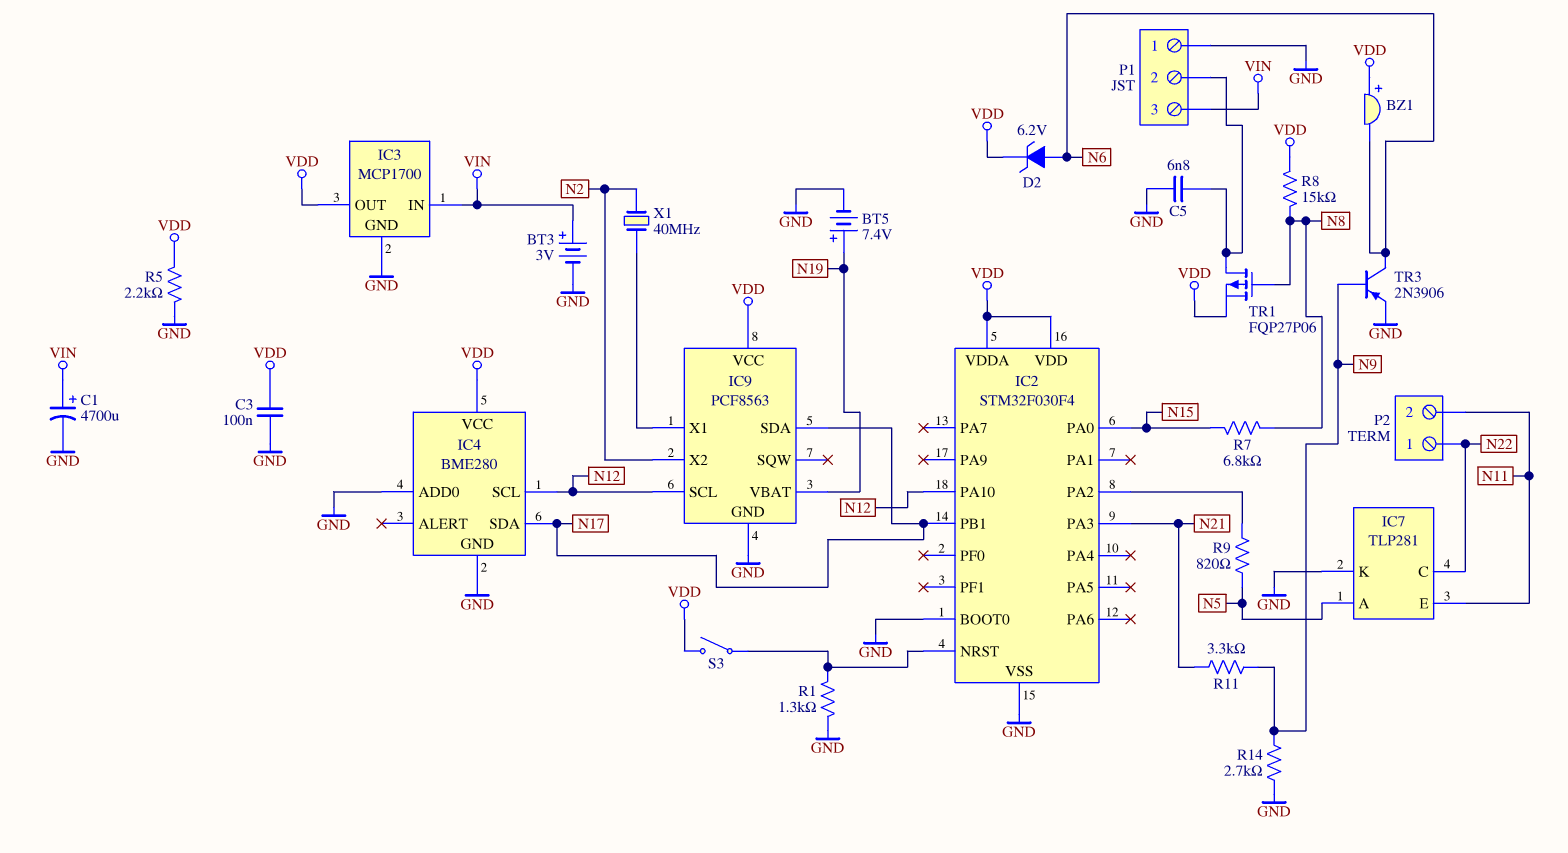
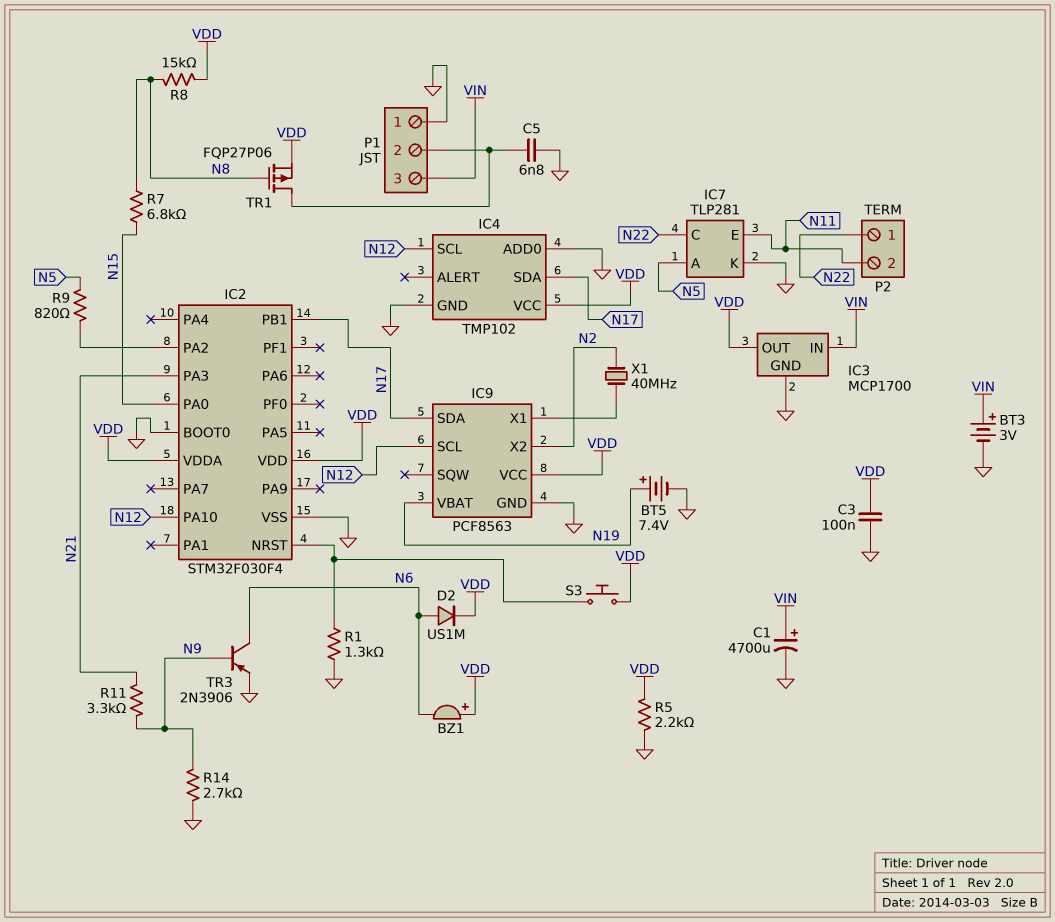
D2: zener 6.2V (A N6, K VDD) -> diode US1M (A N6, K VDD)
IC4: BME280 -> TMP102
S3: switch (IC2/NRST, VDD) -> button (IC2/NRST, VDD)

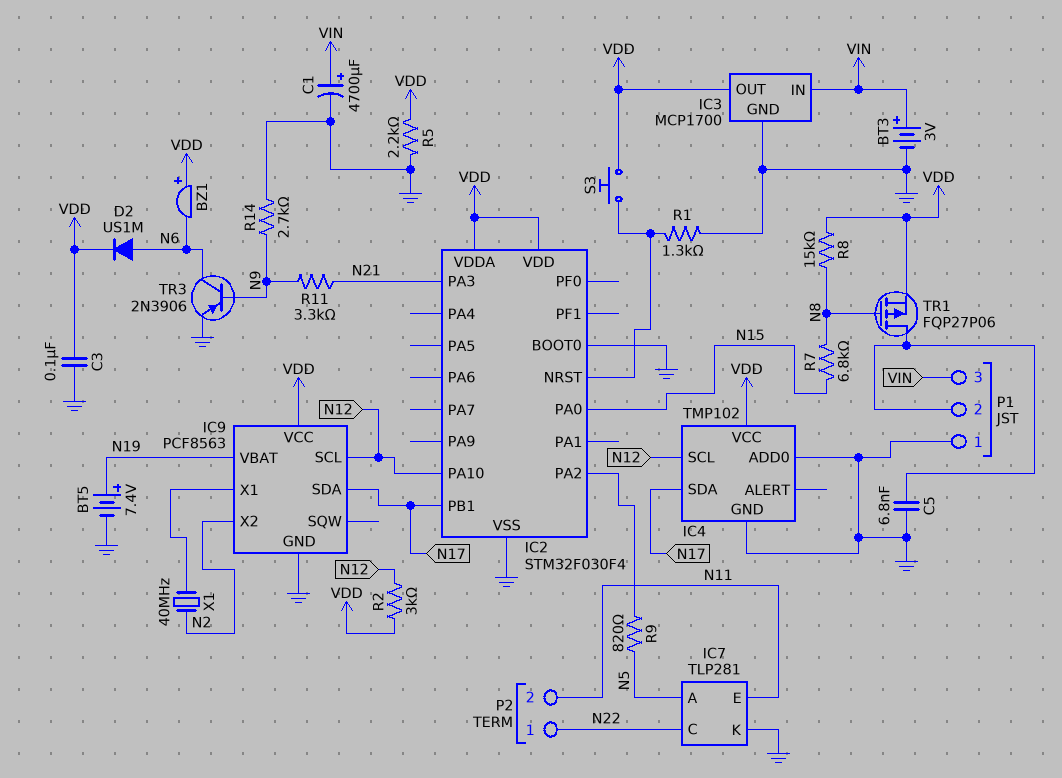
R2: none -> 3k (N12, VDD)

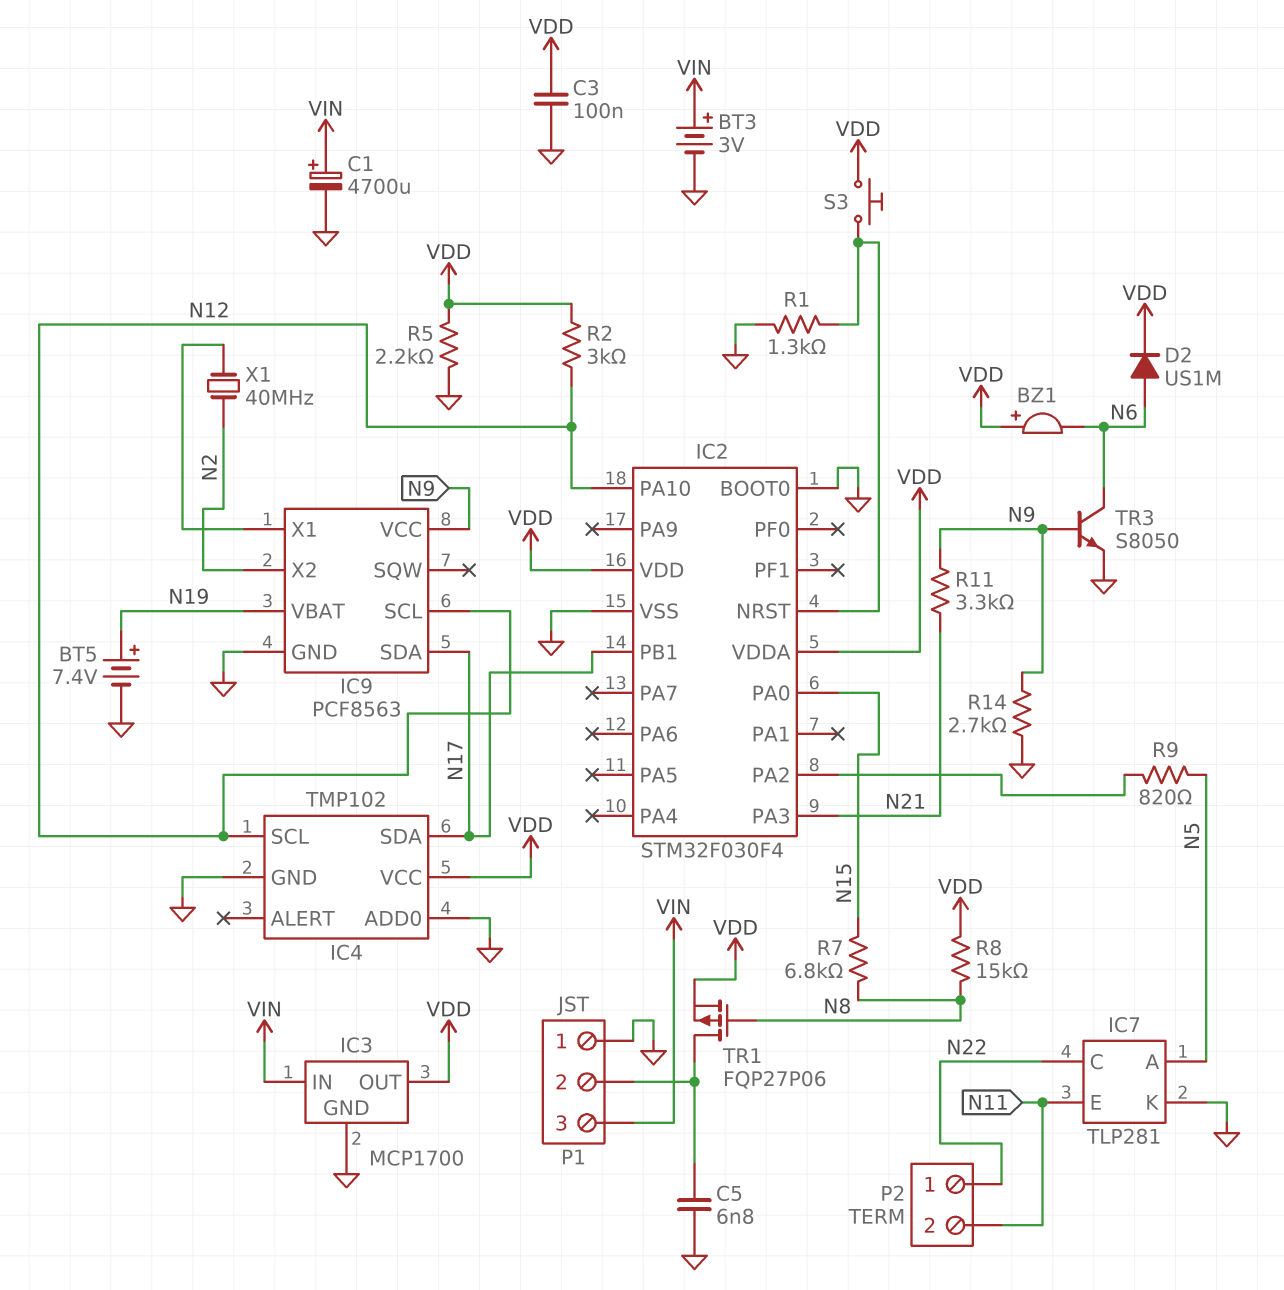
IC9 pin VCC: VDD -> N9
TR3: PNP 2N3906 (B N9, C N6, E GND) -> NPN S8050 (B N9, C N6, E GND)

